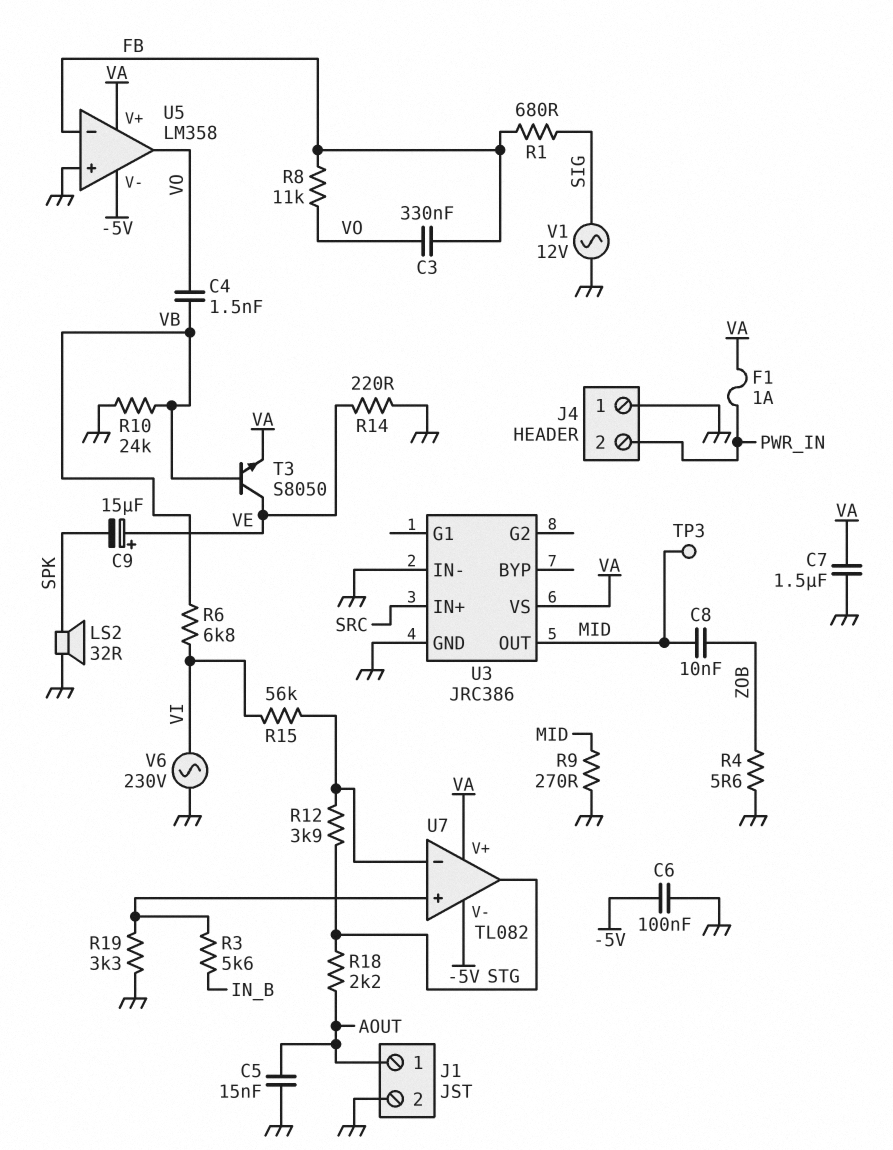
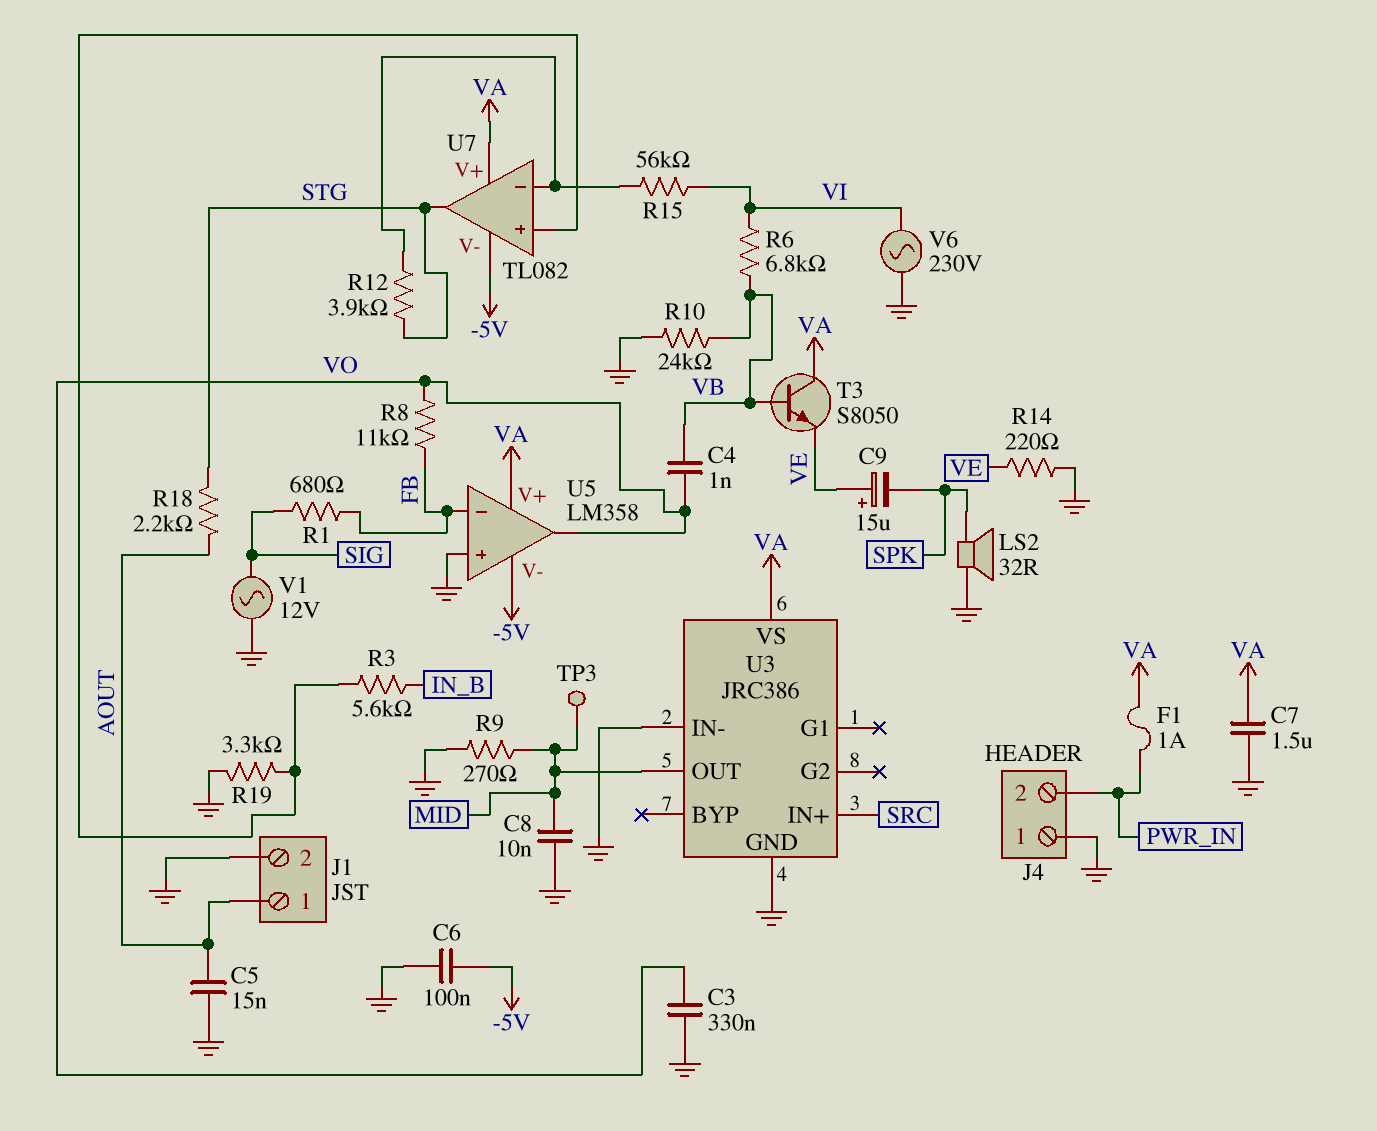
C3: 330nF (FB, VO) -> 330nF (GND, VO)
C4: 1.5nF (VB, VO) -> 1nF (VB, VO)
C8: 10nF (MID, ZOB) -> 10nF (GND, MID)
R4: 5.6 (GND, ZOB) -> none
T3: NPN S8050 (B VB, C VE, E VA) -> NPN S8050 (B VB, C VA, E VE)

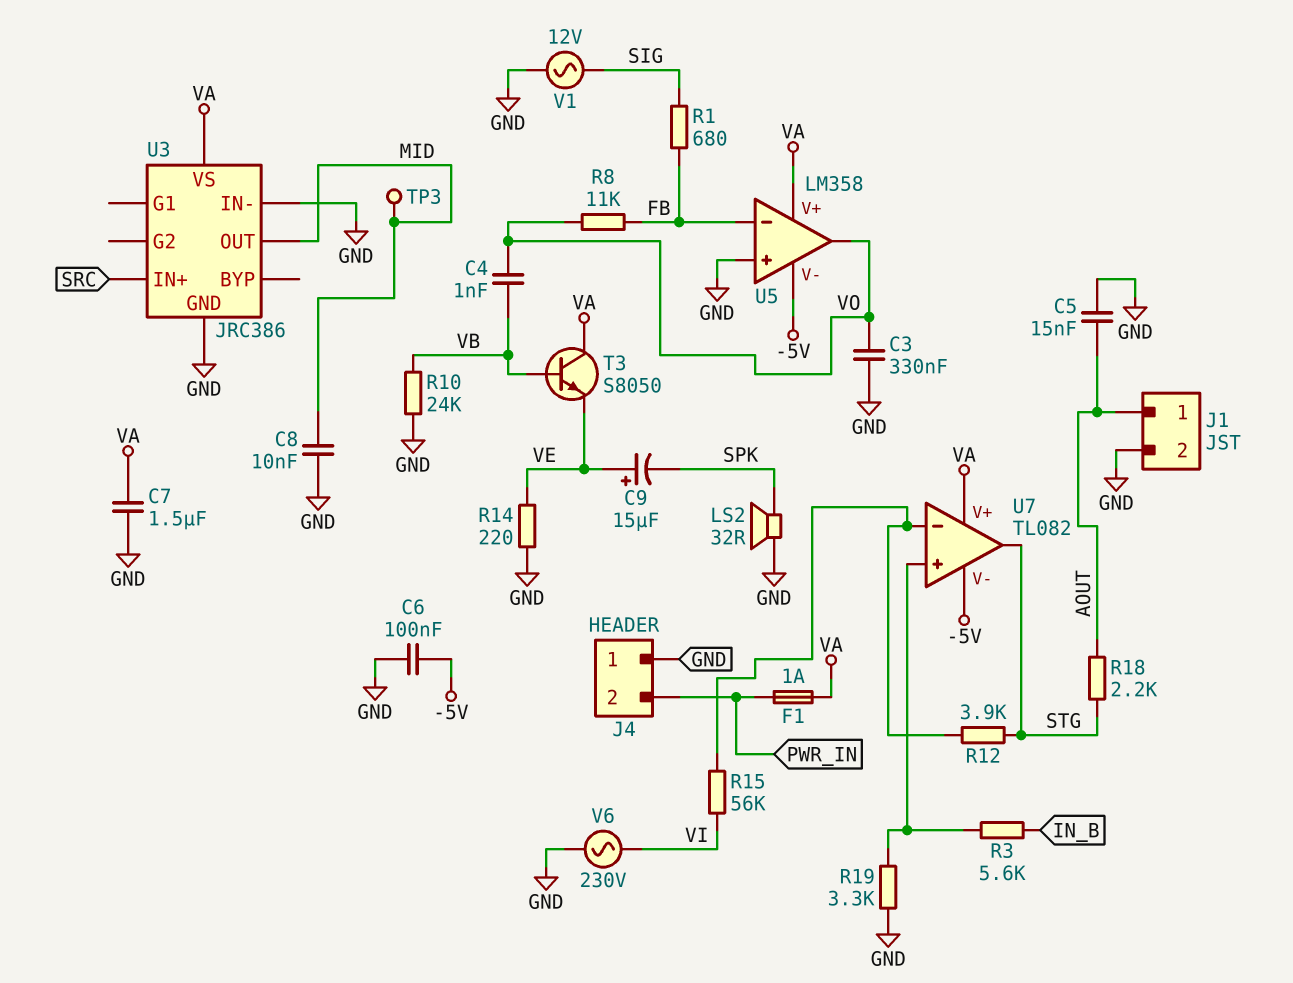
R6: 6.8k (VB, VI) -> none
R9: 270 (GND, MID) -> none

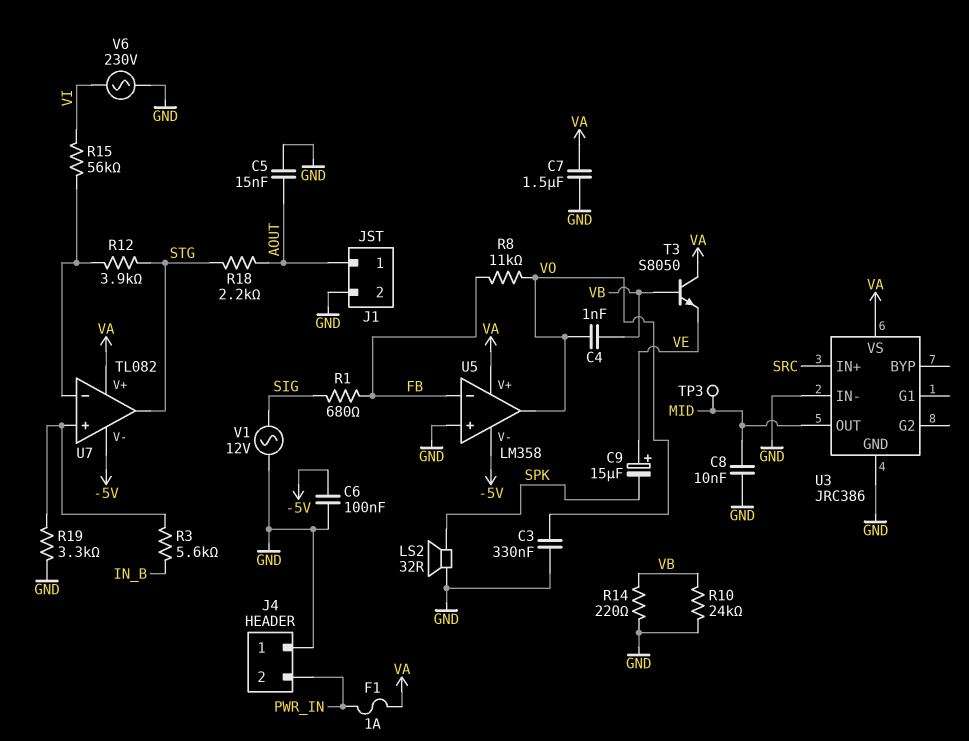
R14: 220 (GND, VE) -> 220 (GND, VB)

